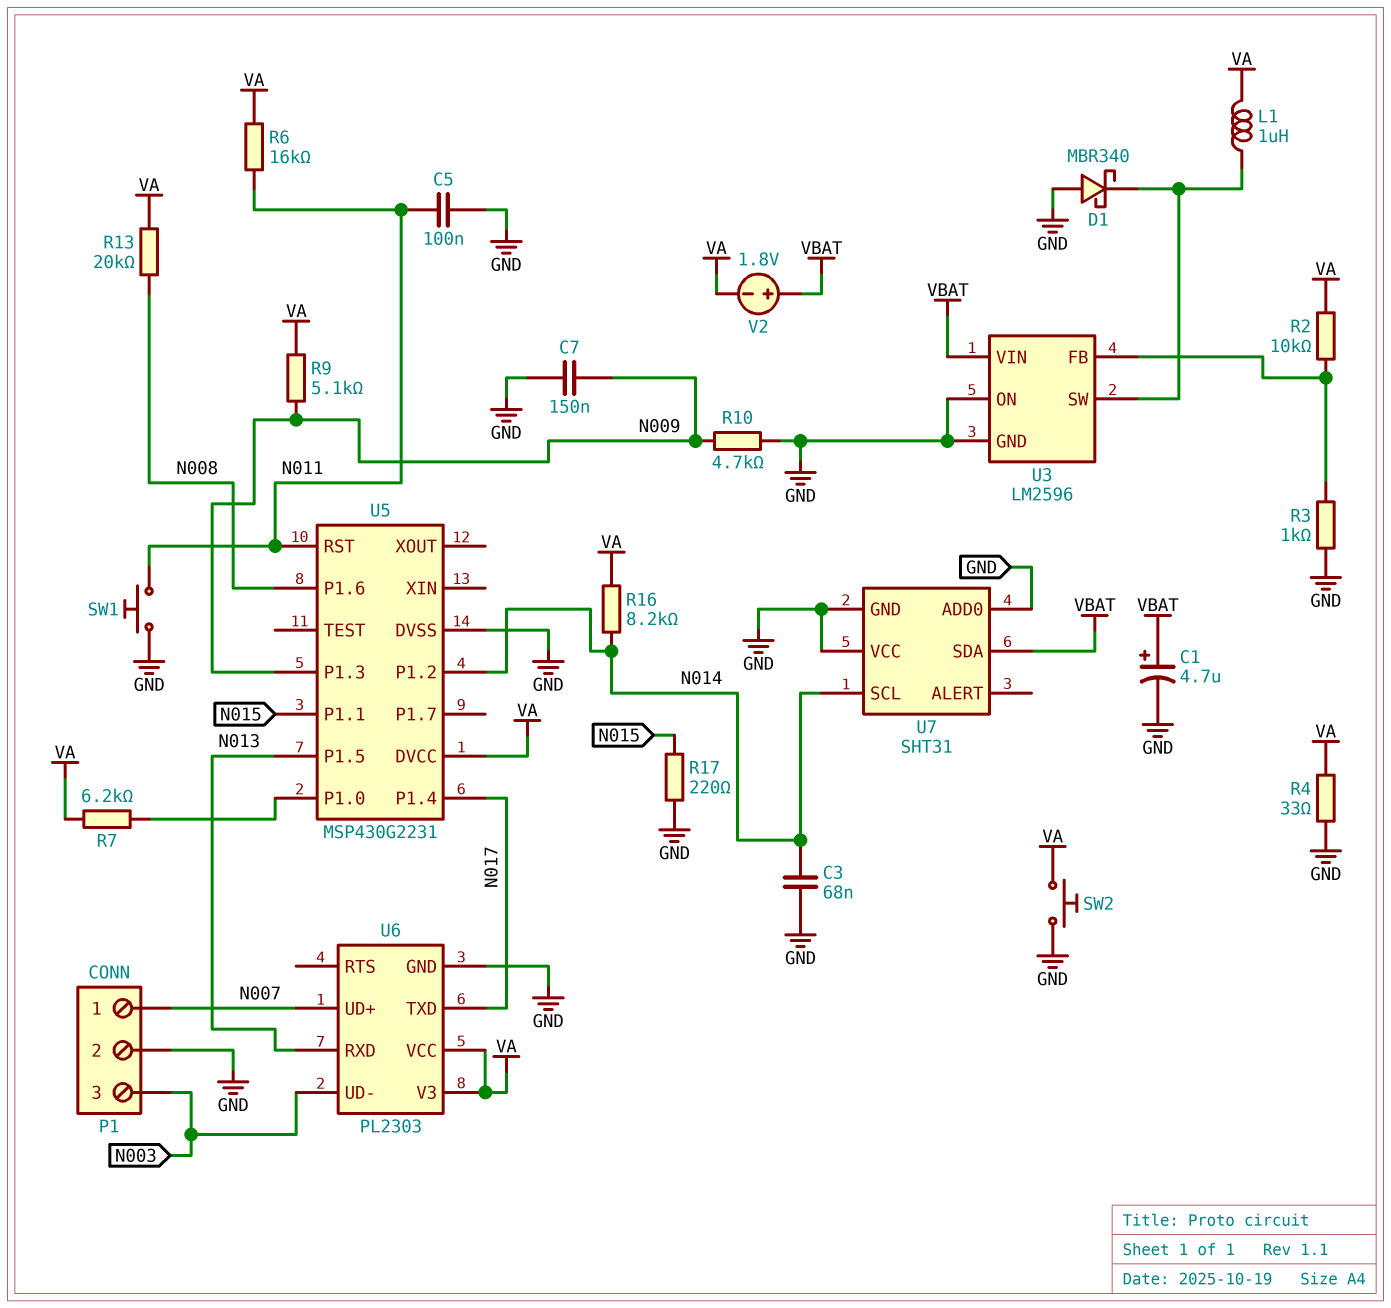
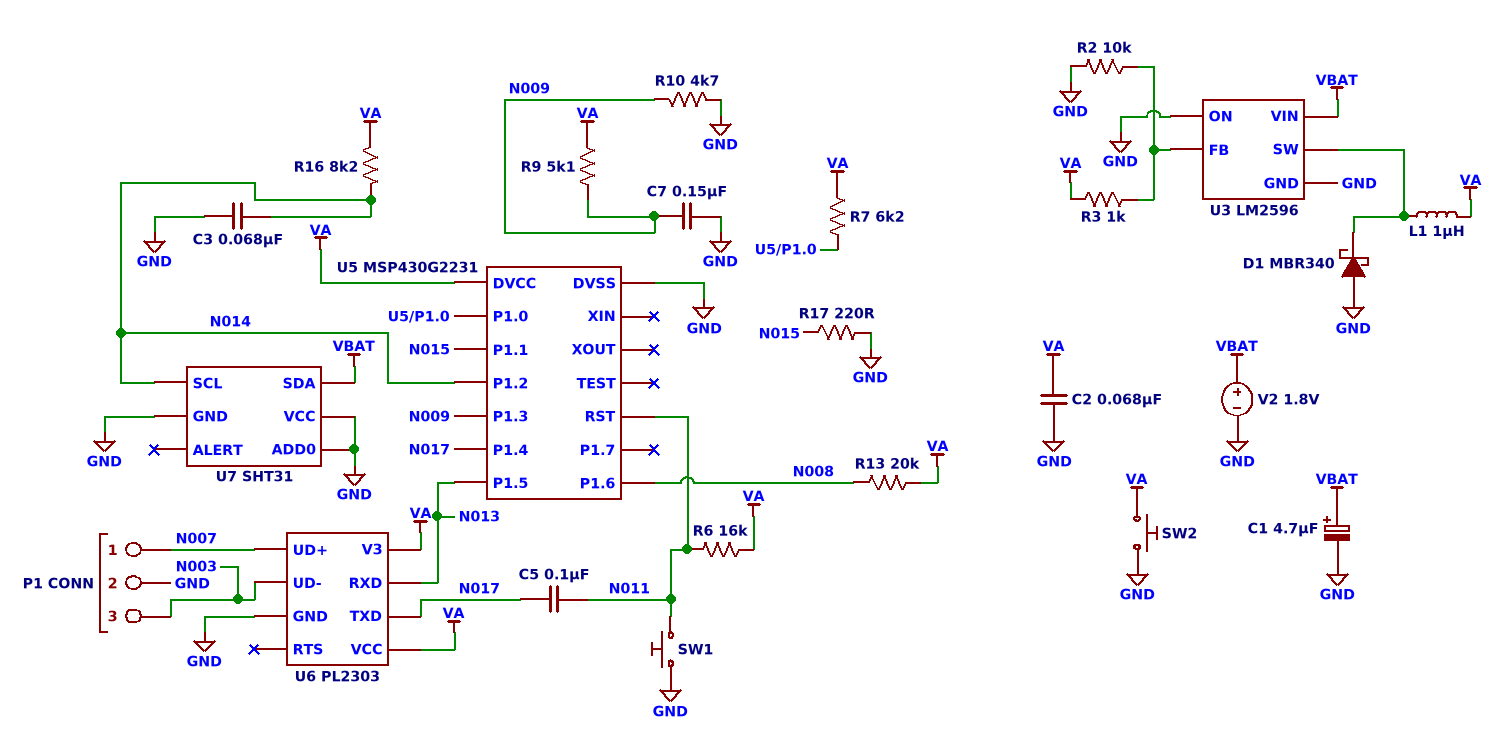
C2: none -> 68nF (GND, VA)
C5: 100nF (GND, N011) -> 100nF (N011, N017)
R2: 10k (U3/FB, VA) -> 10k (GND, U3/FB)
R3: 1k (GND, U3/FB) -> 1k (U3/FB, VA)
R4: 33 (GND, VA) -> none
V2: 1.8V (plus VBAT, minus VA) -> 1.8V (plus VBAT, minus GND)

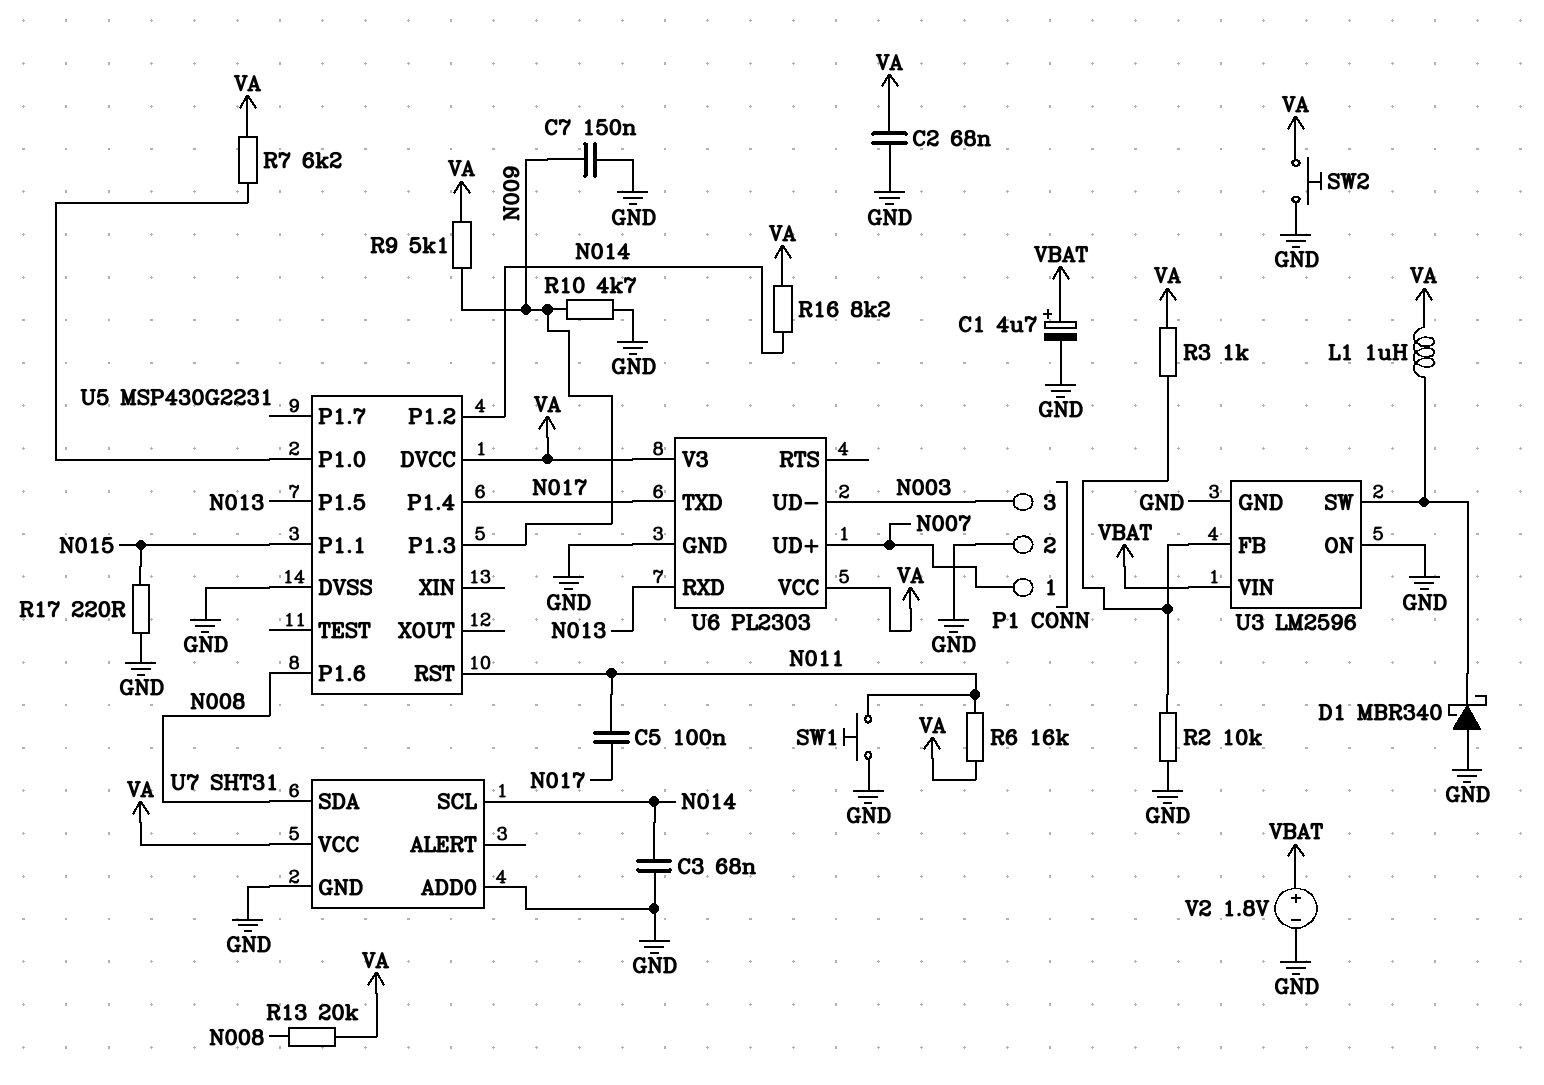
U7 pin SDA: VBAT -> N008
U7 pin VCC: GND -> VA

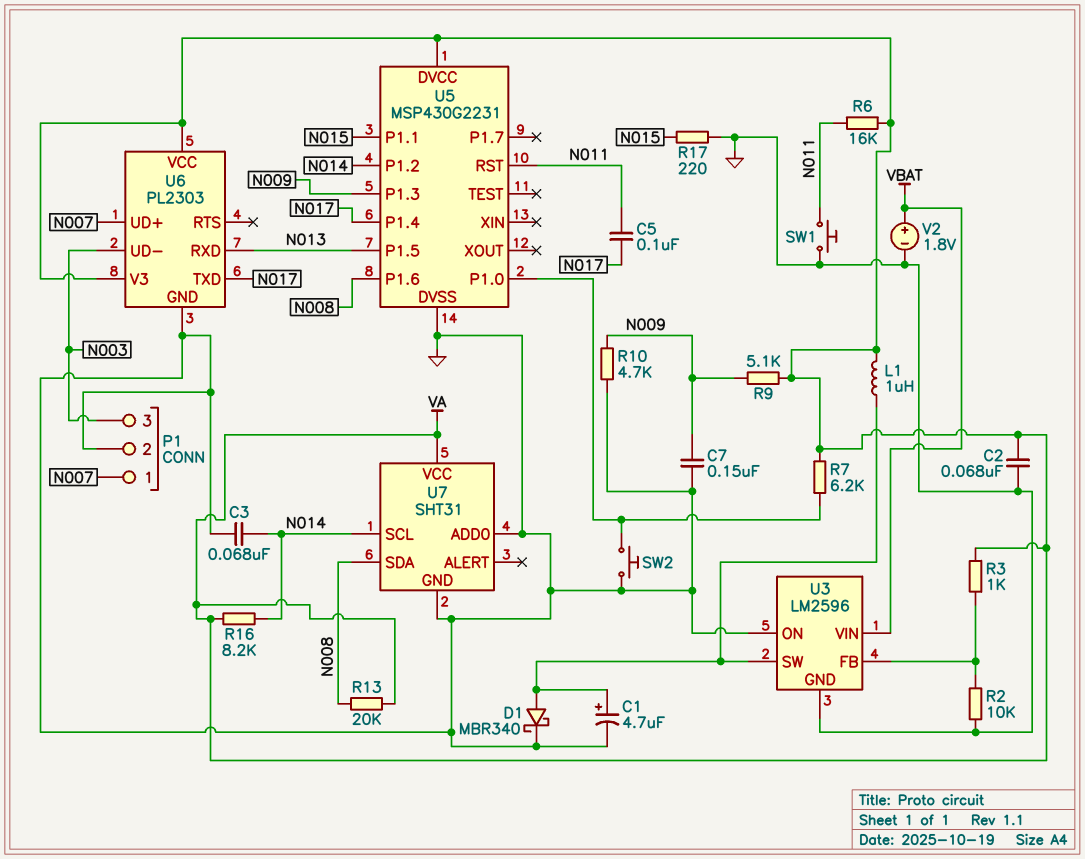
C1: 4.7uF (plus VBAT, minus GND) -> 4.7uF (plus U3/SW, minus GND)
D1: schottky MBR340 (A GND, K U3/SW) -> schottky MBR340 (A U3/SW, K GND)
SW2: button (GND, VA) -> button (GND, U5/P1.0)

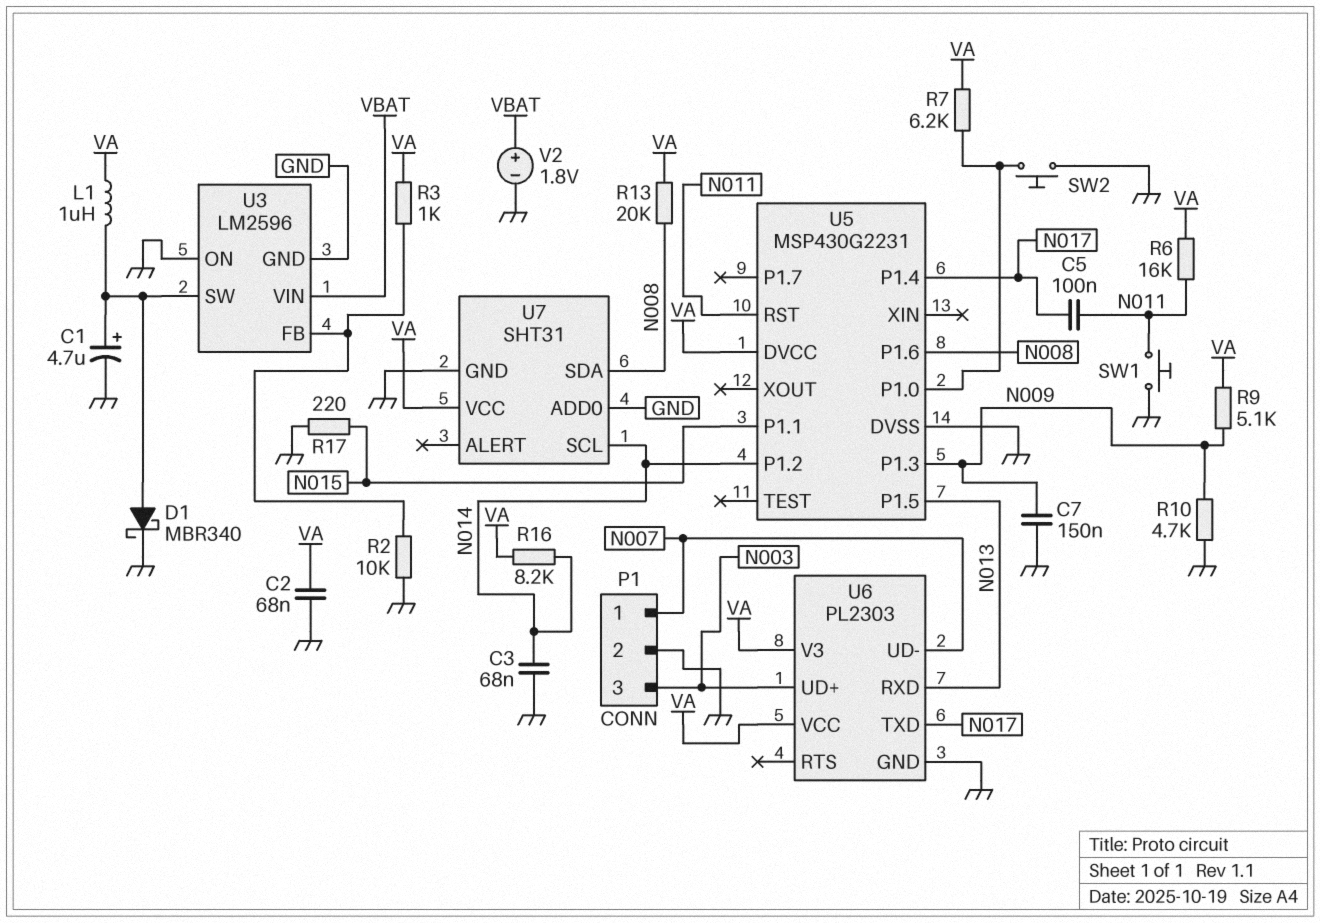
U6 pin UD+: N007 -> N003
U6 pin UD-: N003 -> N007

